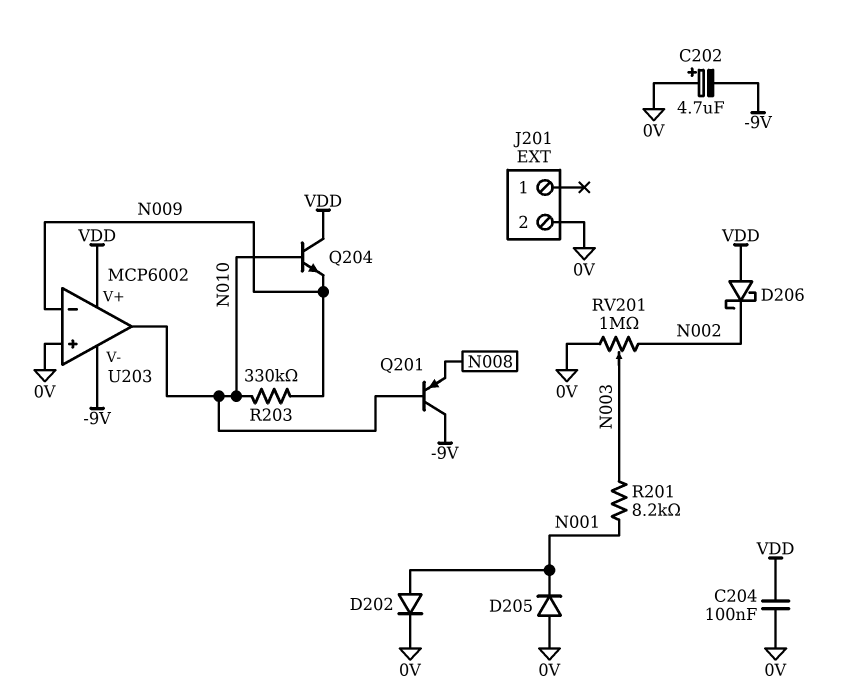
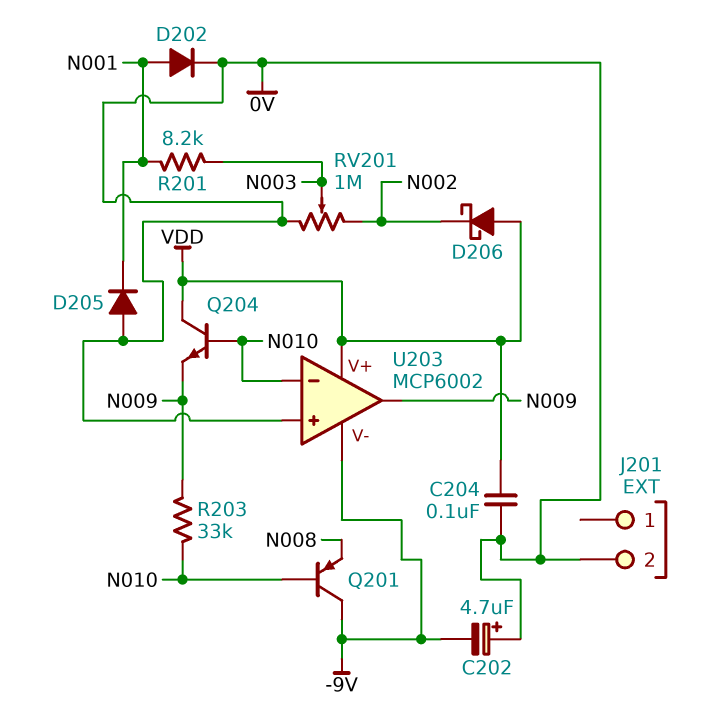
R203: 330k (N009, N010) -> 33k (N009, N010)
U203 pin in-: N009 -> N010
U203 pin out: N010 -> N009

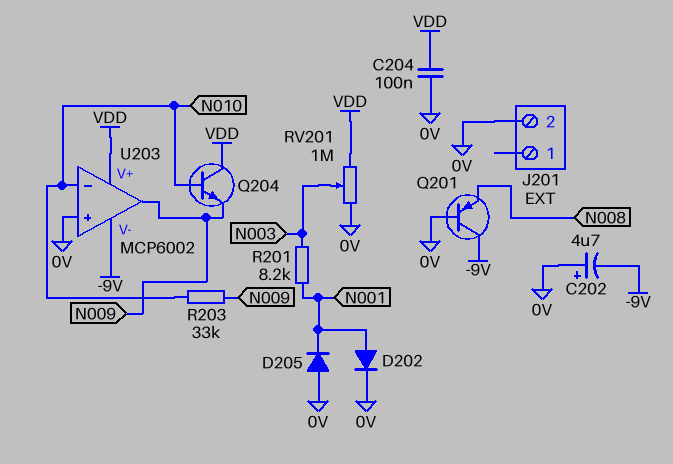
D206: schottky (A VDD, K N002) -> none
Q201: PNP (B N010, C -9V, E N008) -> PNP (B 0V, C -9V, E N008)
RV201: 1M (0V, N002, wiper N003) -> 1M (0V, VDD, wiper N003)

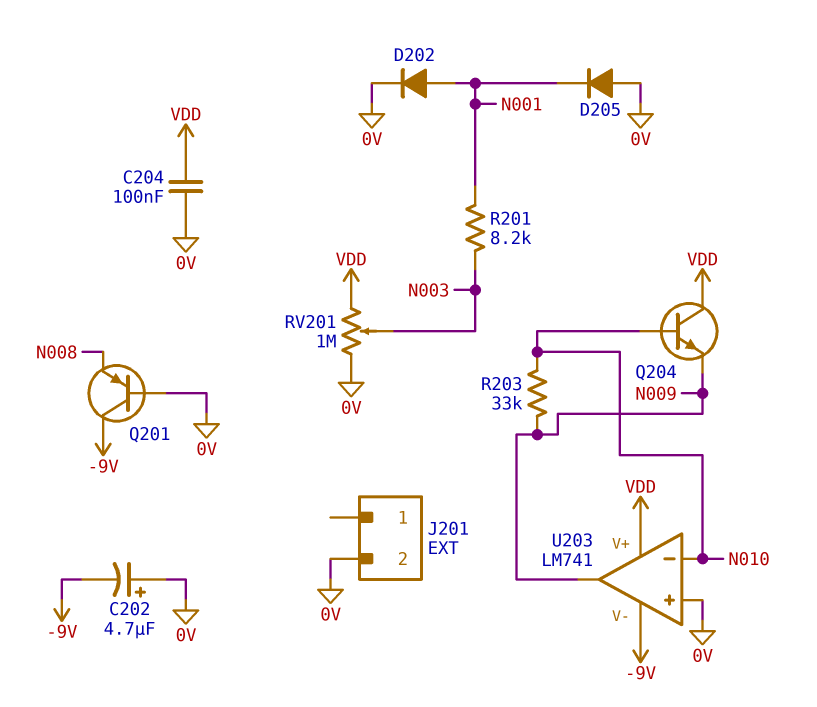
U203: MCP6002 -> LM741

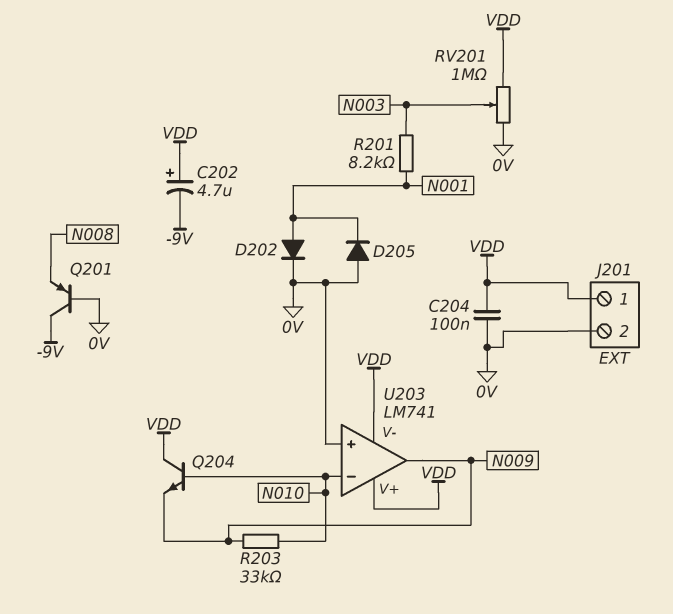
C202: 4.7uF (plus 0V, minus -9V) -> 4.7uF (plus VDD, minus -9V)
J201 pin 1: none -> VDD
U203 pin V-: -9V -> VDD

